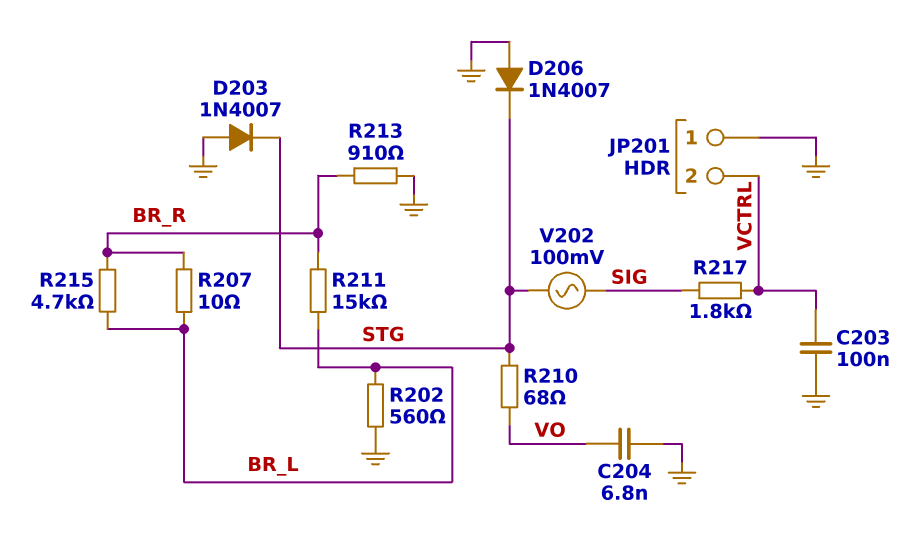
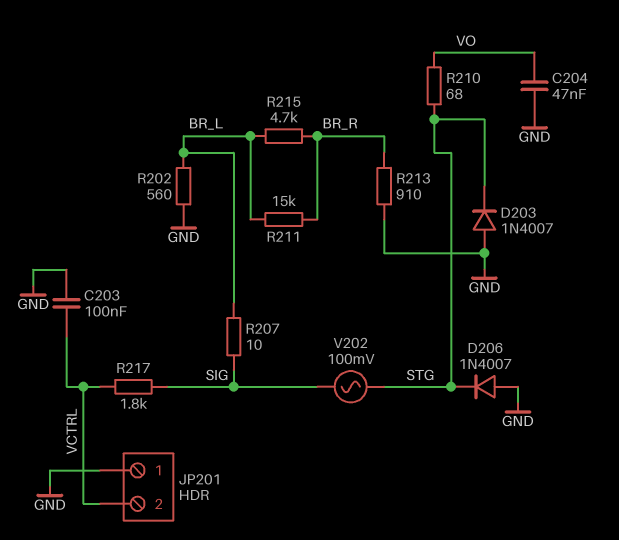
C204: 6.8nF (GND, VO) -> 47nF (GND, VO)
R207: 10 (BR_L, BR_R) -> 10 (BR_L, SIG)

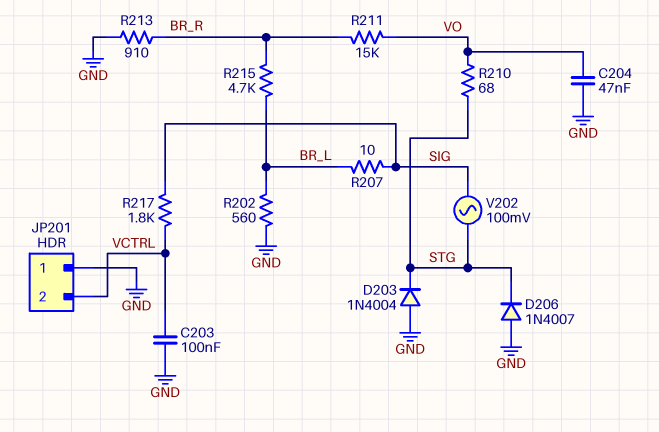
D203: diode 1N4007 (A GND, K STG) -> diode 1N4004 (A GND, K STG)
R211: 15k (BR_L, BR_R) -> 15k (BR_R, VO)

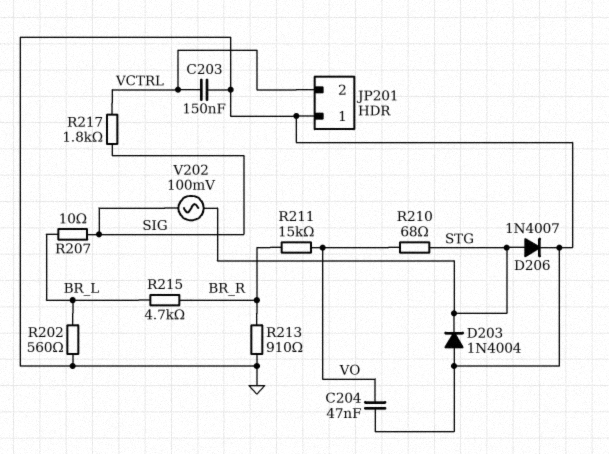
C203: 100nF (GND, VCTRL) -> 150nF (GND, VCTRL)
D206: diode 1N4007 (A GND, K STG) -> diode 1N4007 (A STG, K GND)

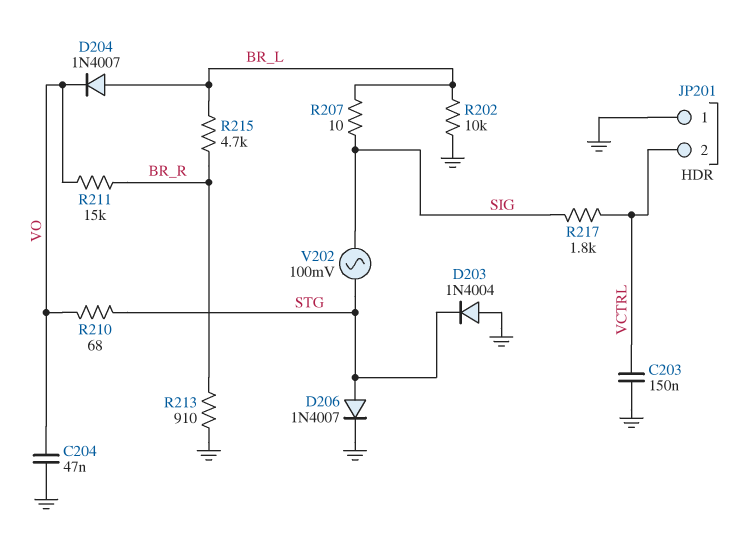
D204: none -> diode 1N4007 (A BR_L, K VO)
R202: 560 (BR_L, GND) -> 10k (BR_L, GND)

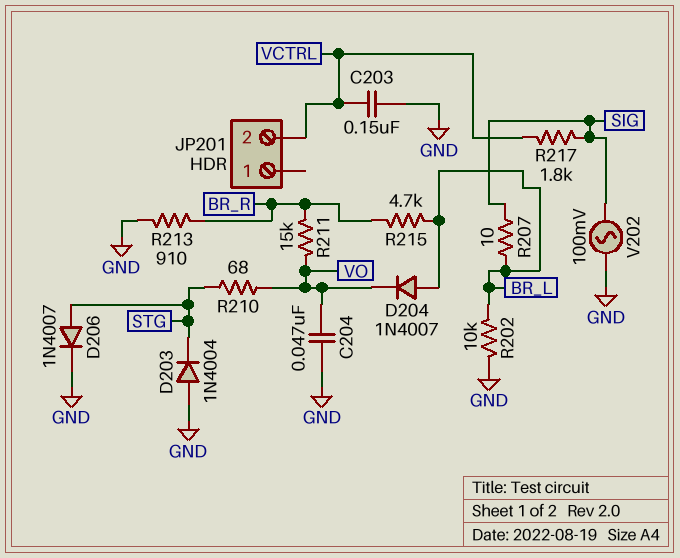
JP201 pin 1: GND -> none
V202: AC 100mV (SIG, STG) -> AC 100mV (GND, SIG)

